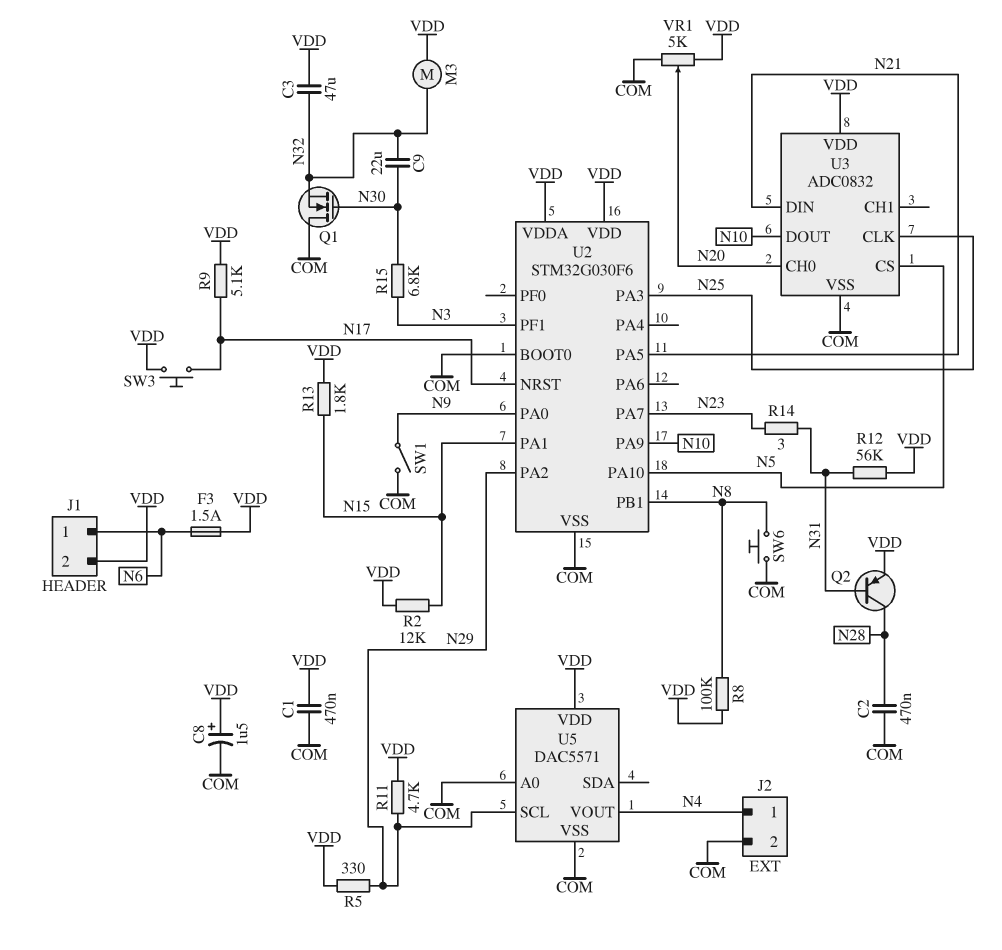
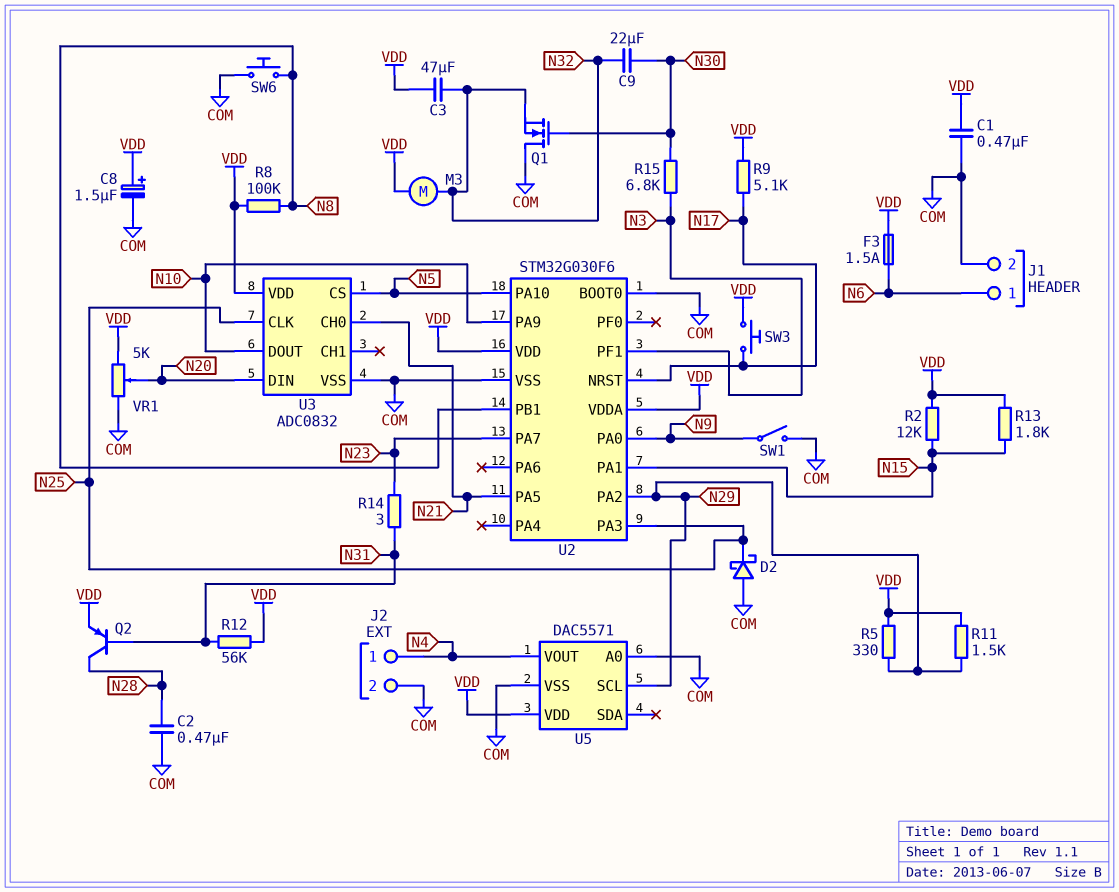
D2: none -> schottky (A COM, K N25)
J1 pin 2: VDD -> COM
R11: 4.7k (N29, VDD) -> 1.5k (N29, VDD)
U3 pin CH0: N20 -> N21
U3 pin DIN: N21 -> N20

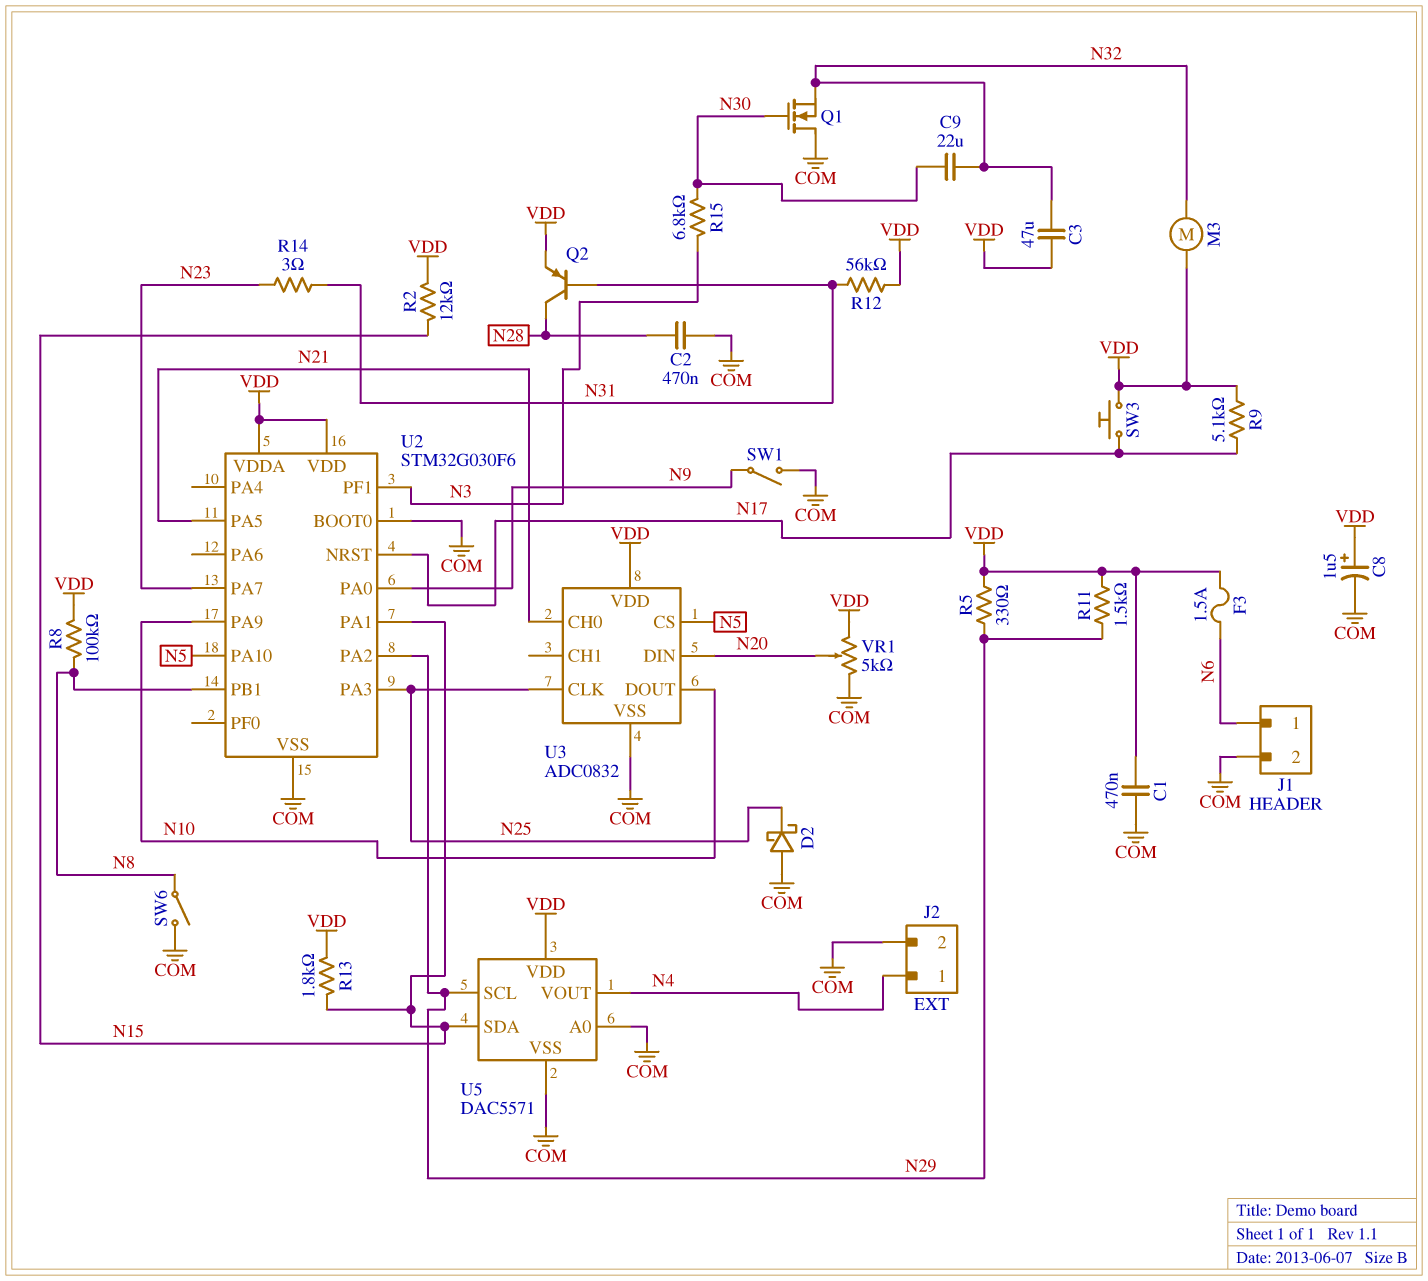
SW6: button (COM, N8) -> switch (COM, N8)
U5 pin SDA: none -> N15

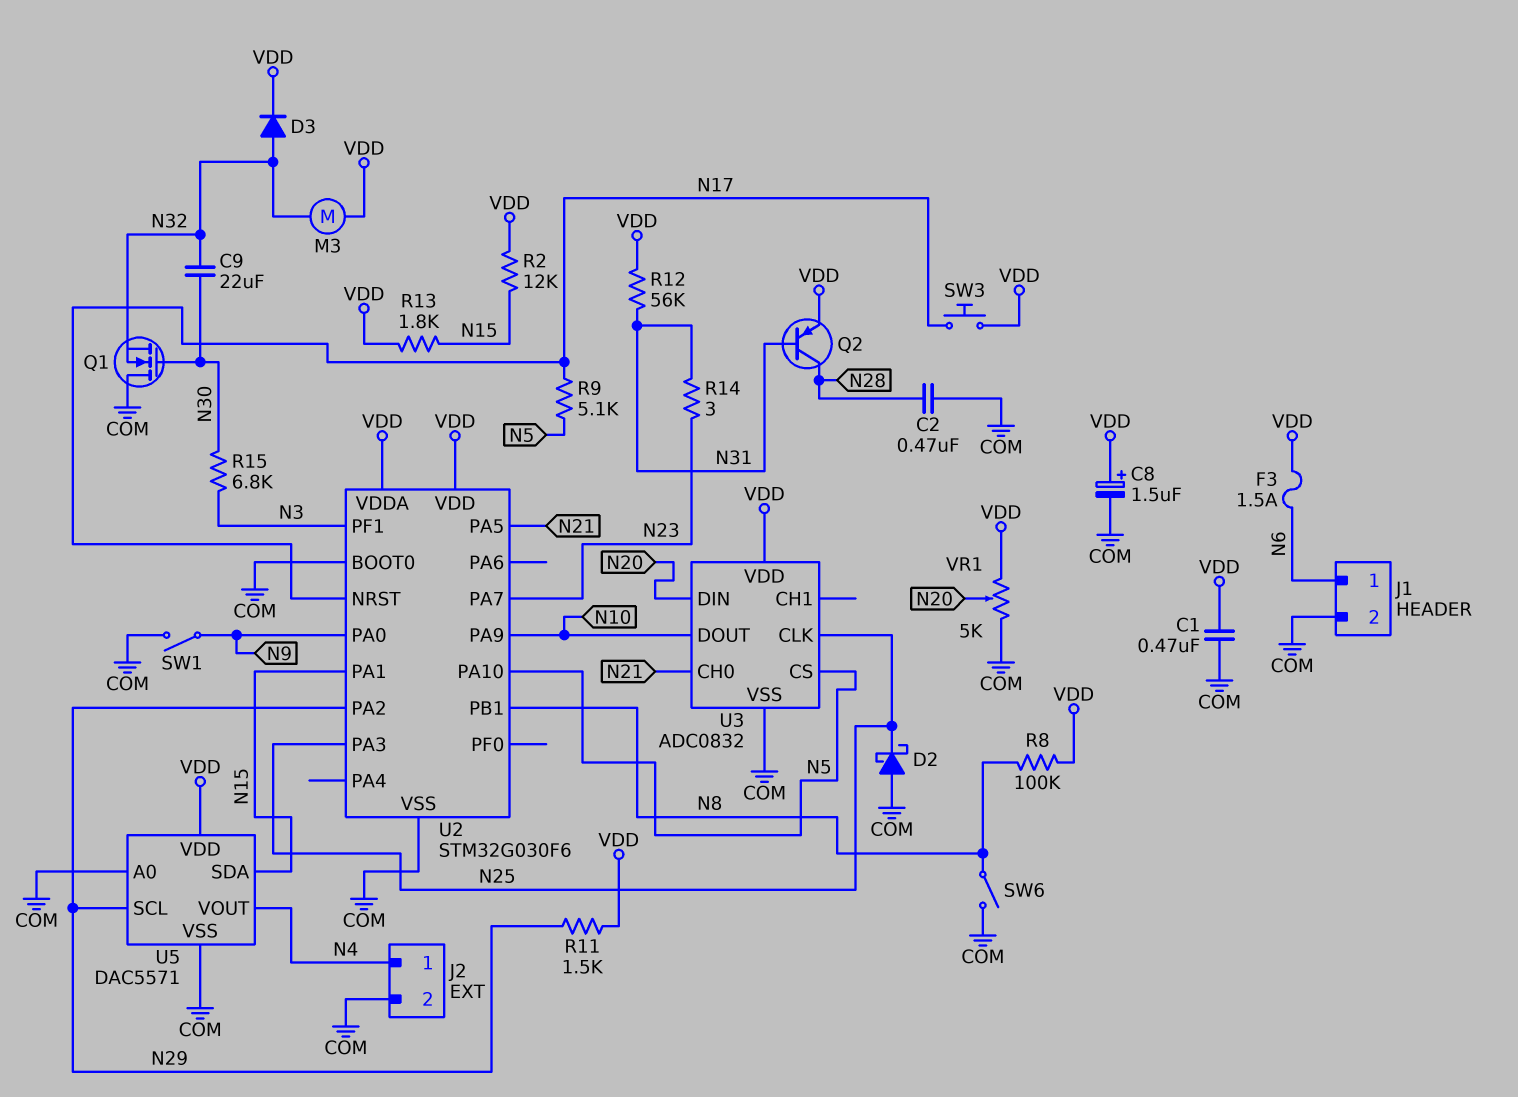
C3: 47uF (N32, VDD) -> none
D3: none -> diode (A N32, K VDD)
R5: 330 (N29, VDD) -> none
R9: 5.1k (N17, VDD) -> 5.1k (N5, N17)

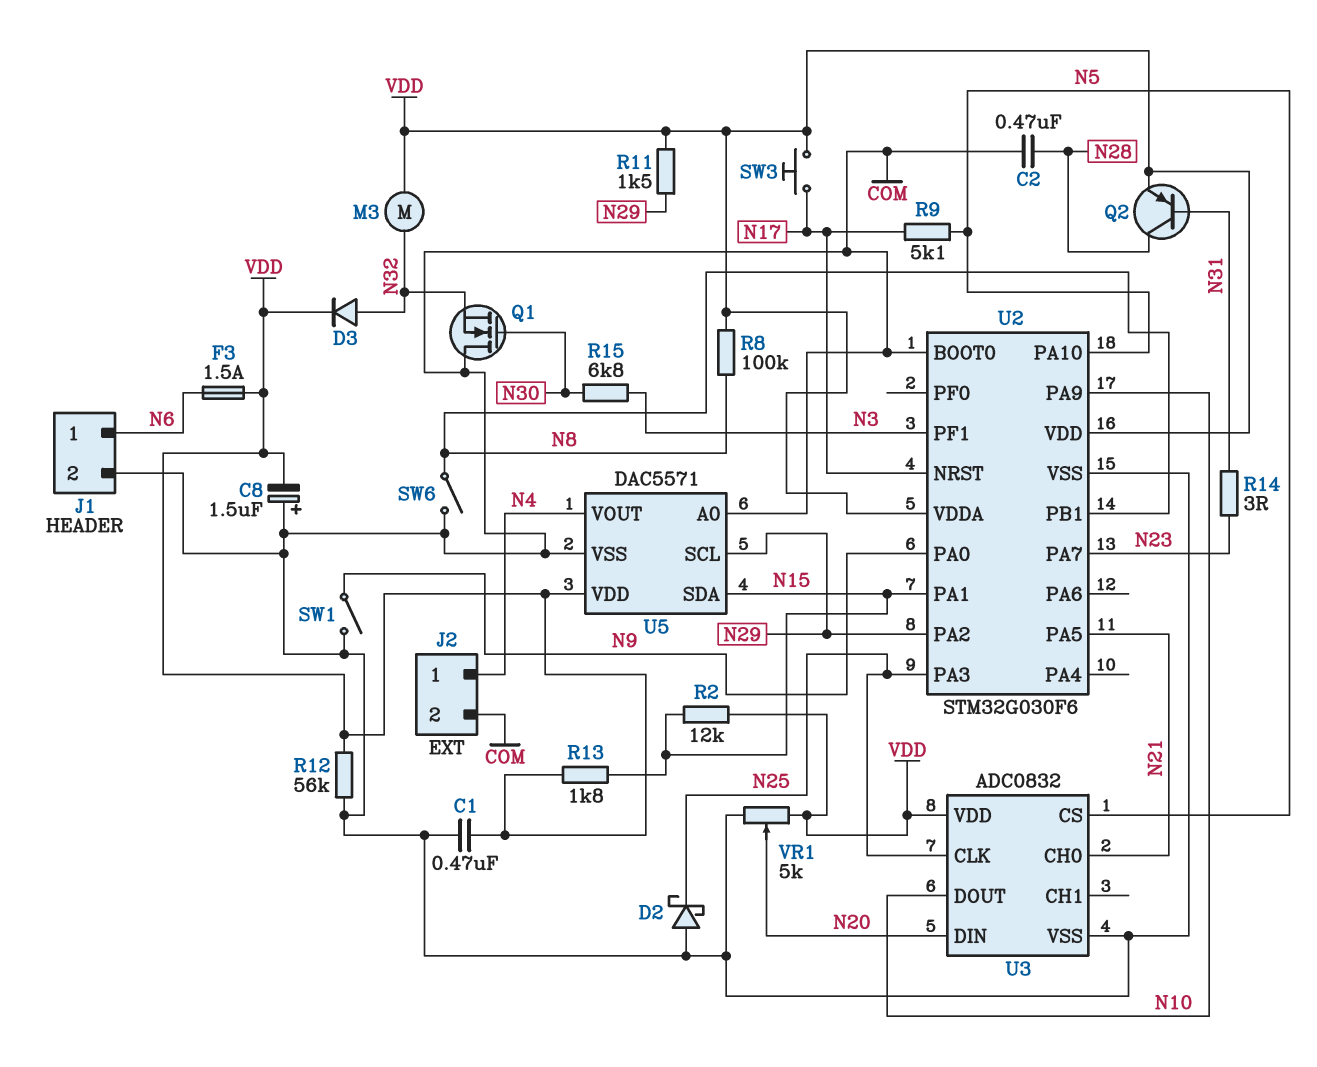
C8: 1.5uF (plus VDD, minus COM) -> 1.5uF (plus COM, minus VDD)
C9: 22uF (N30, N32) -> none
R12: 56k (N31, VDD) -> 56k (COM, VDD)

